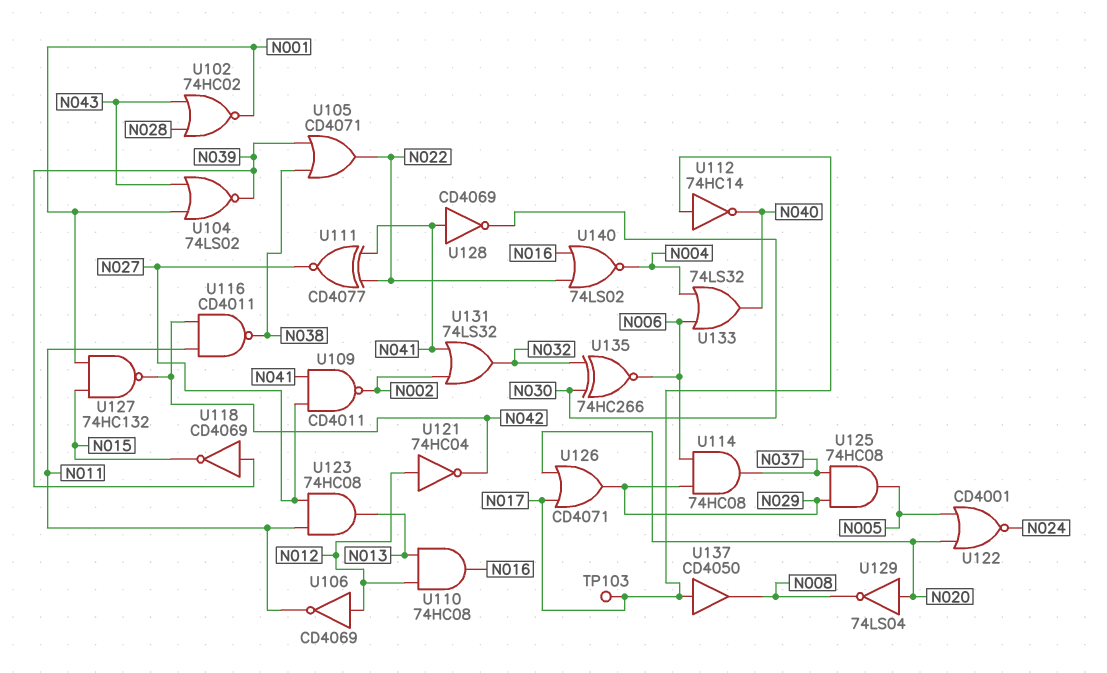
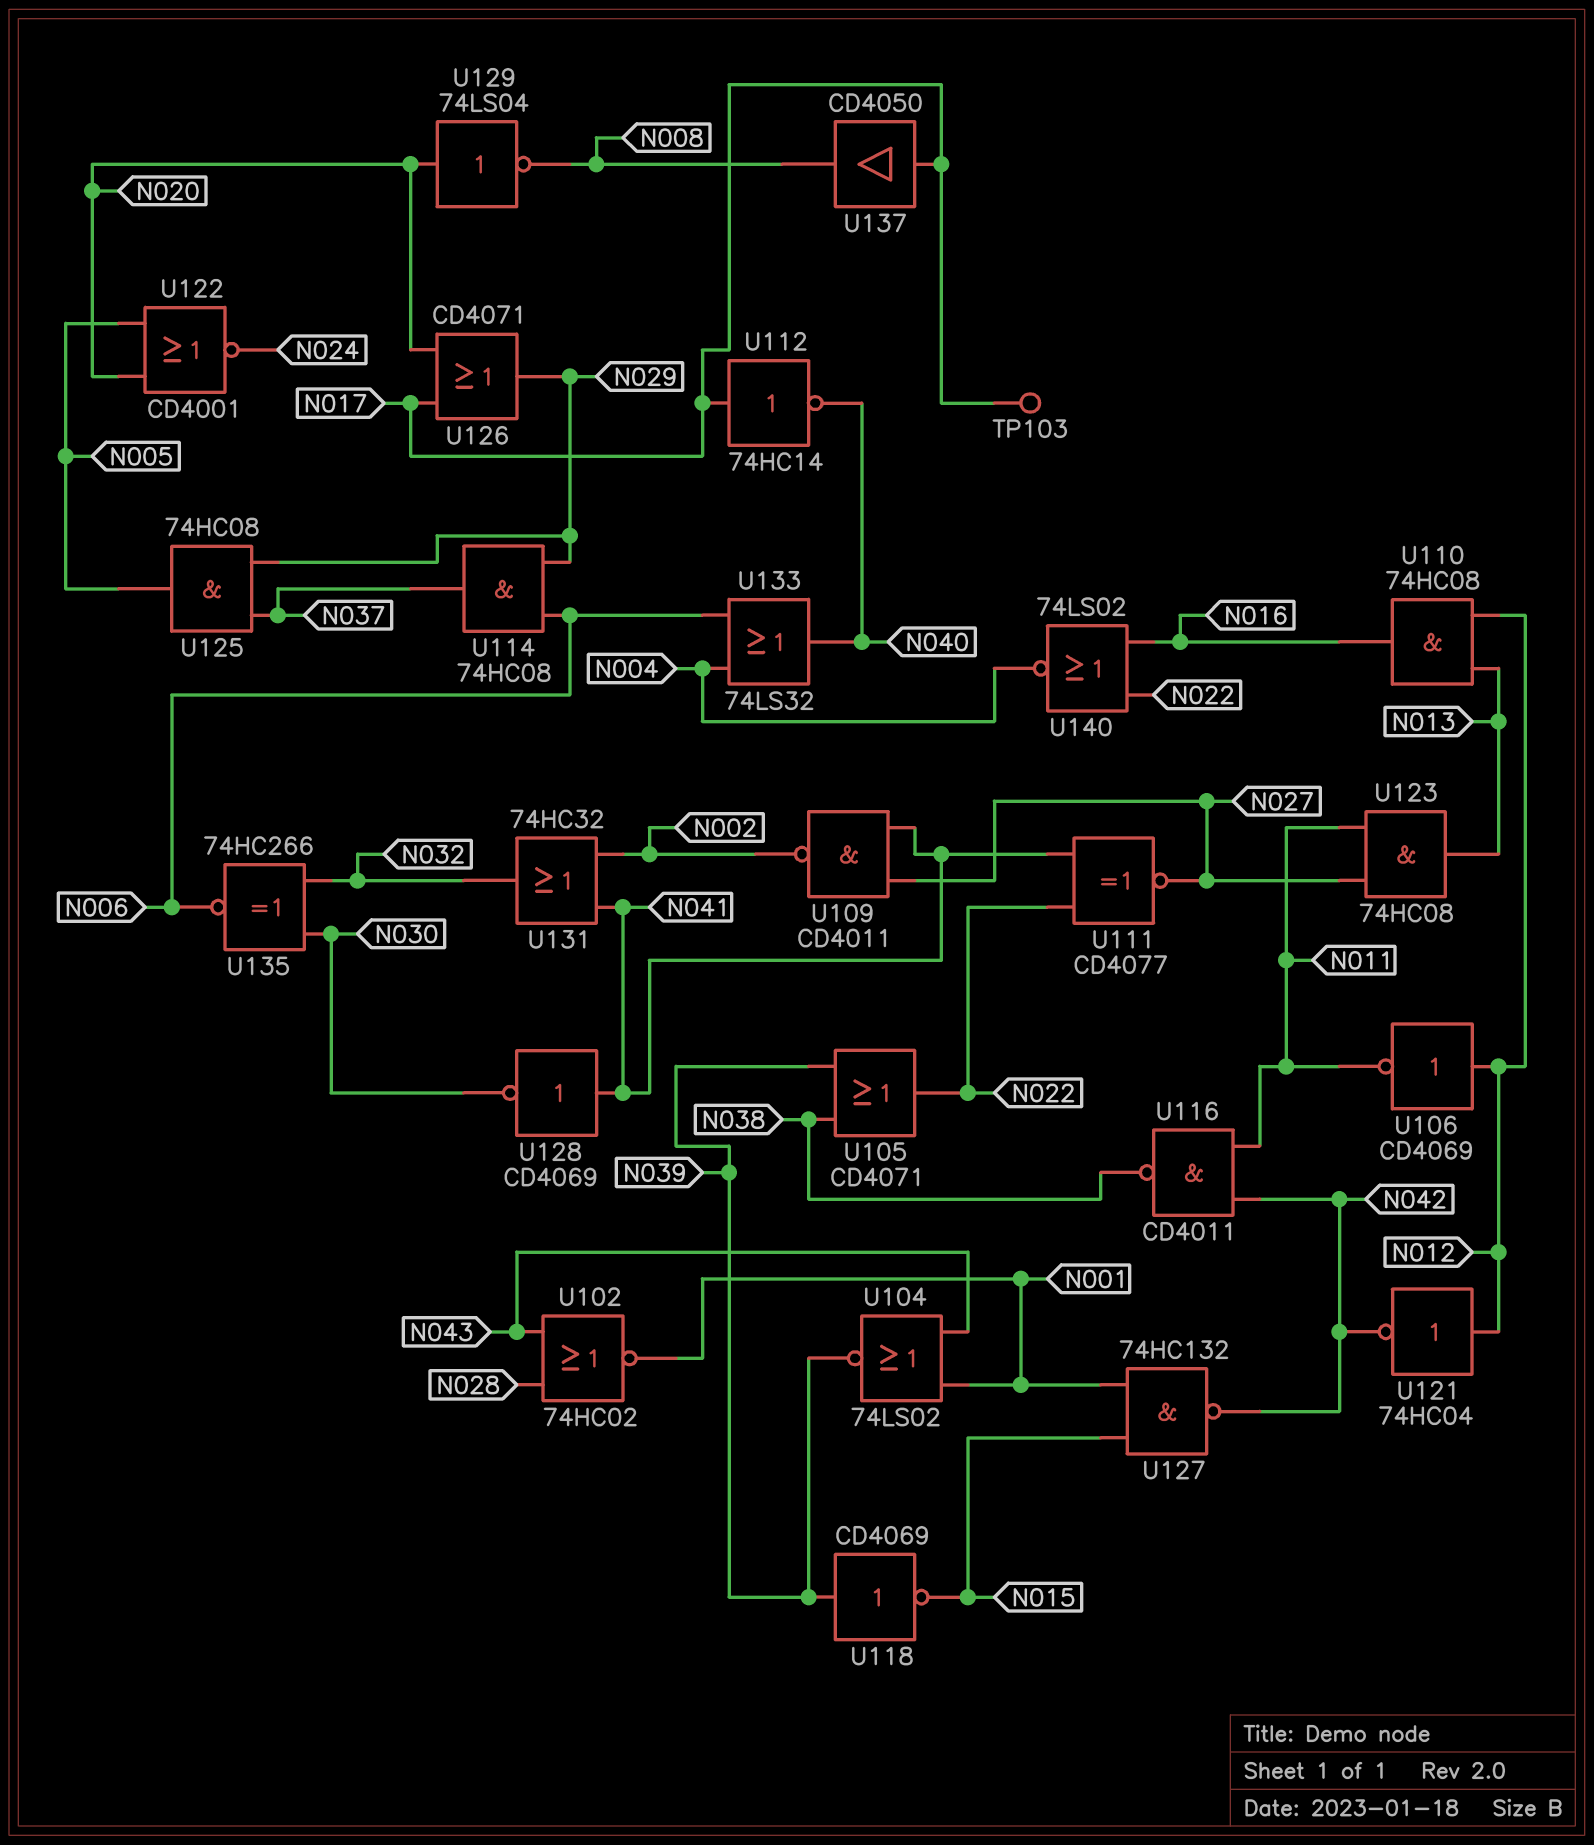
U131: OR 74LS32 (in N002, in N041, out N032) -> OR 74HC32 (in N002, in N041, out N032)

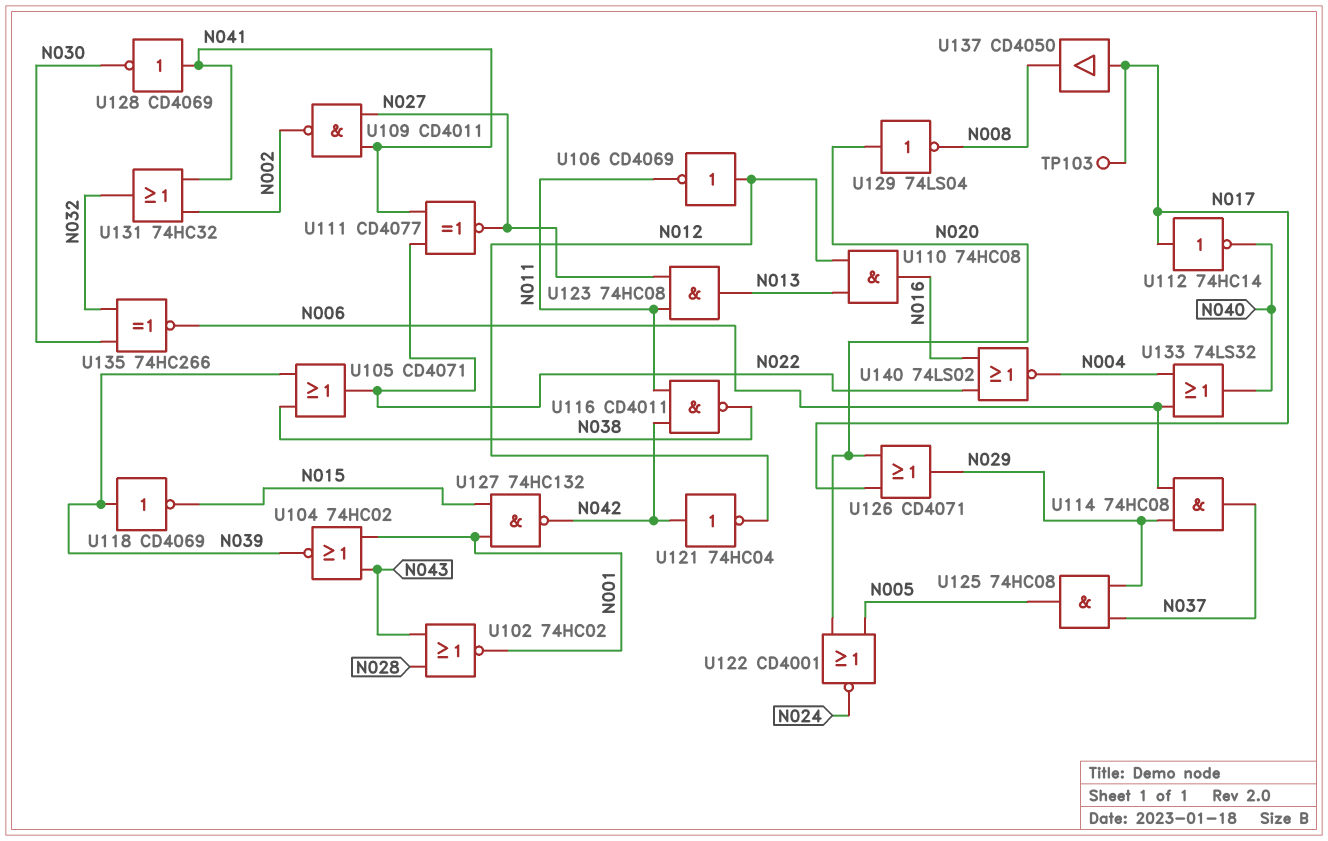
U104: NOR 74LS02 (in N001, in N043, out N039) -> NOR 74HC02 (in N001, in N043, out N039)
U121: NOT 74HC04 (in N012, out N042) -> NOT 74HC04 (in N042, out N012)

